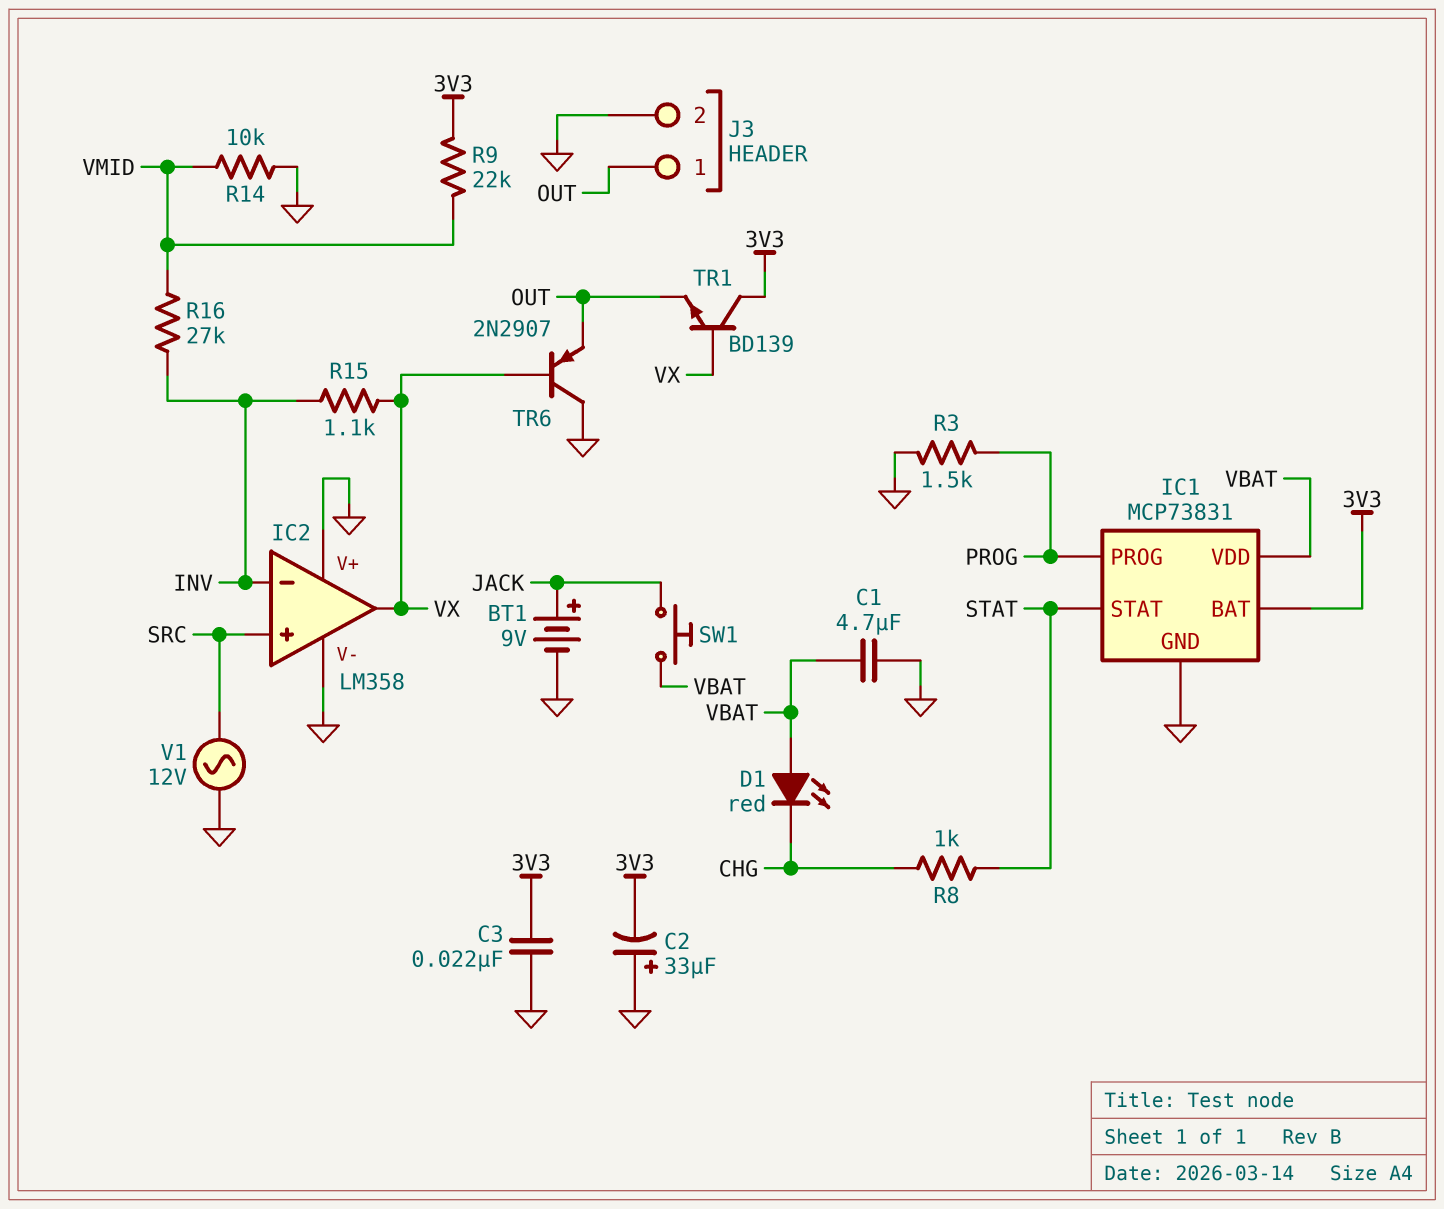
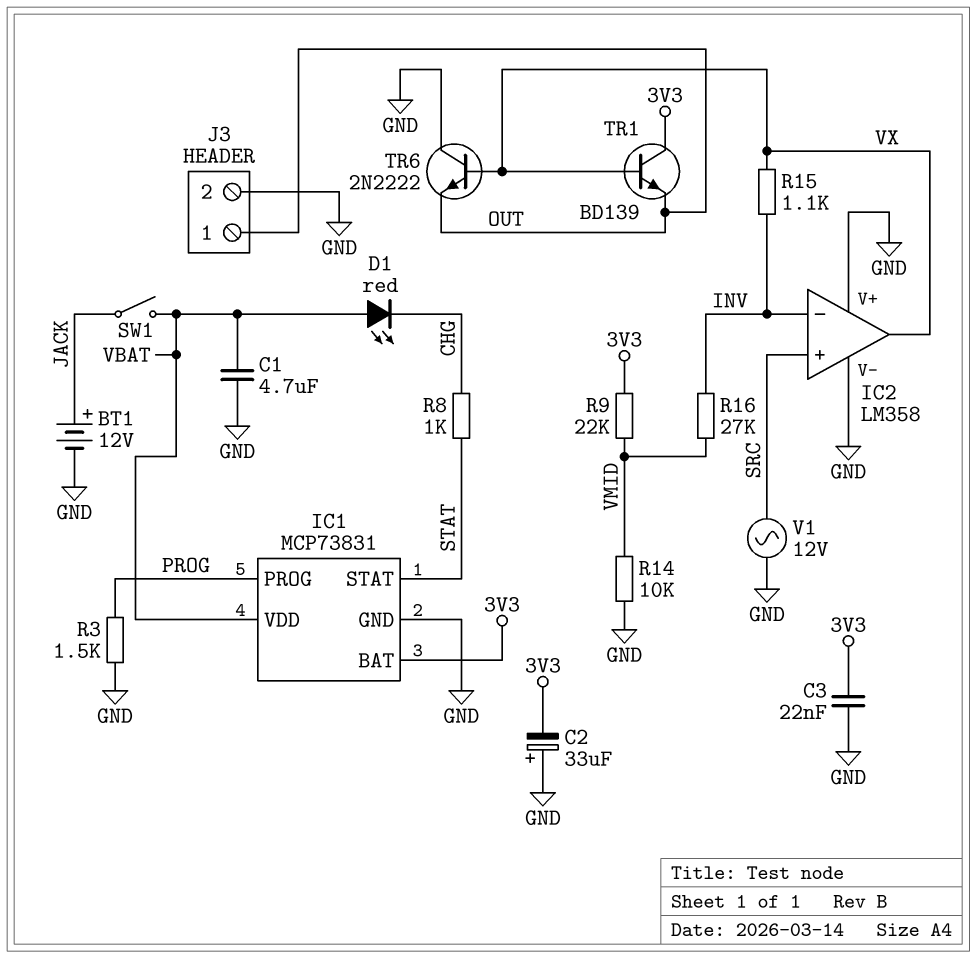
BT1: 9V (plus JACK, minus GND) -> 12V (plus JACK, minus GND)
SW1: button (JACK, VBAT) -> switch (JACK, VBAT)
TR6: PNP 2N2907 (B VX, C GND, E OUT) -> NPN 2N2222 (B VX, C GND, E OUT)

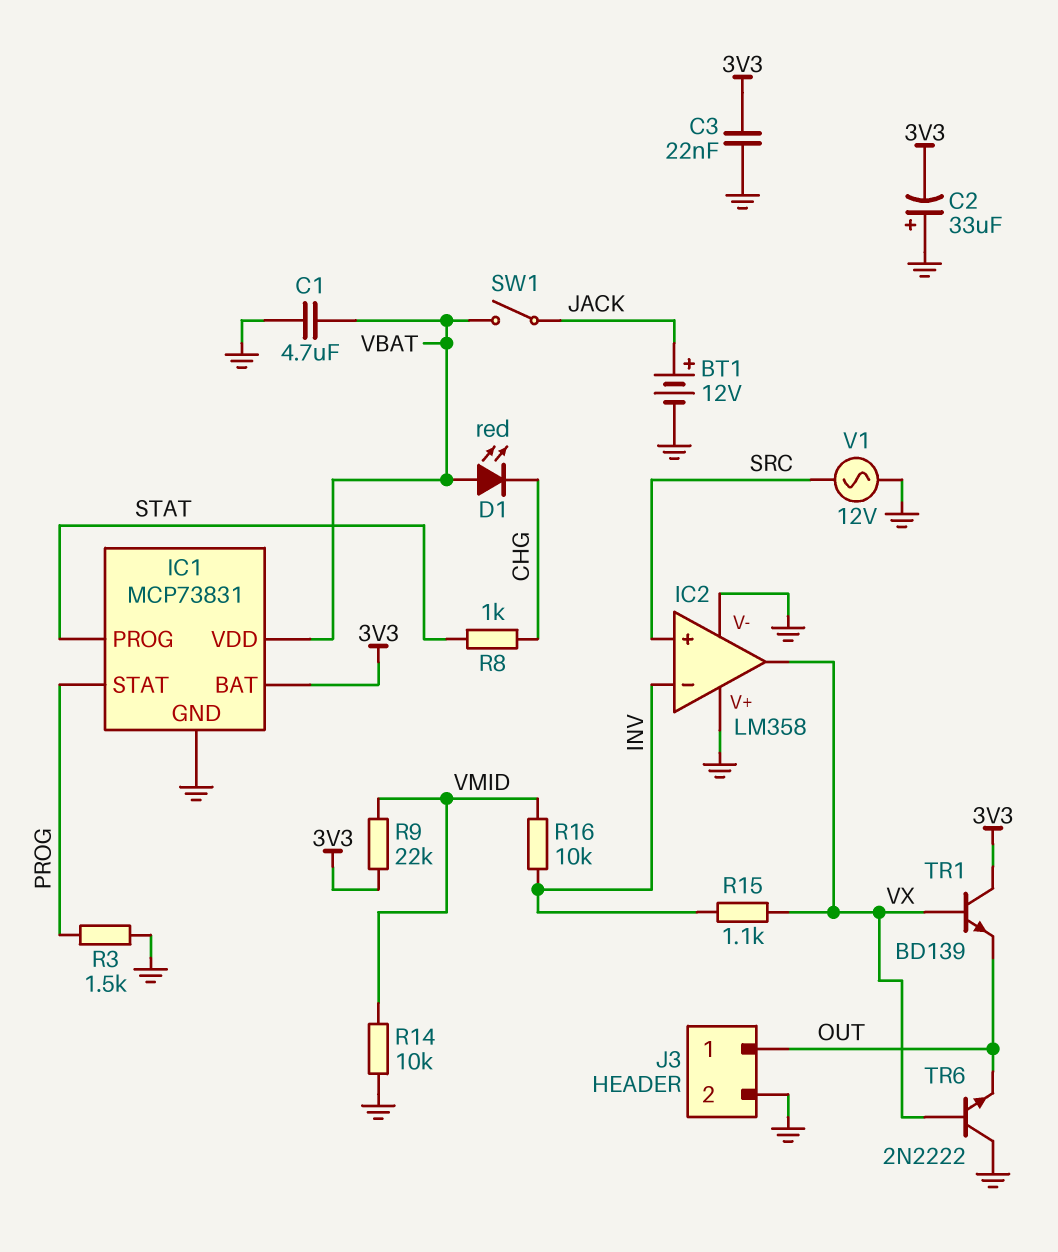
IC1 pin PROG: PROG -> STAT
IC1 pin STAT: STAT -> PROG
R16: 27k (INV, VMID) -> 10k (INV, VMID)

